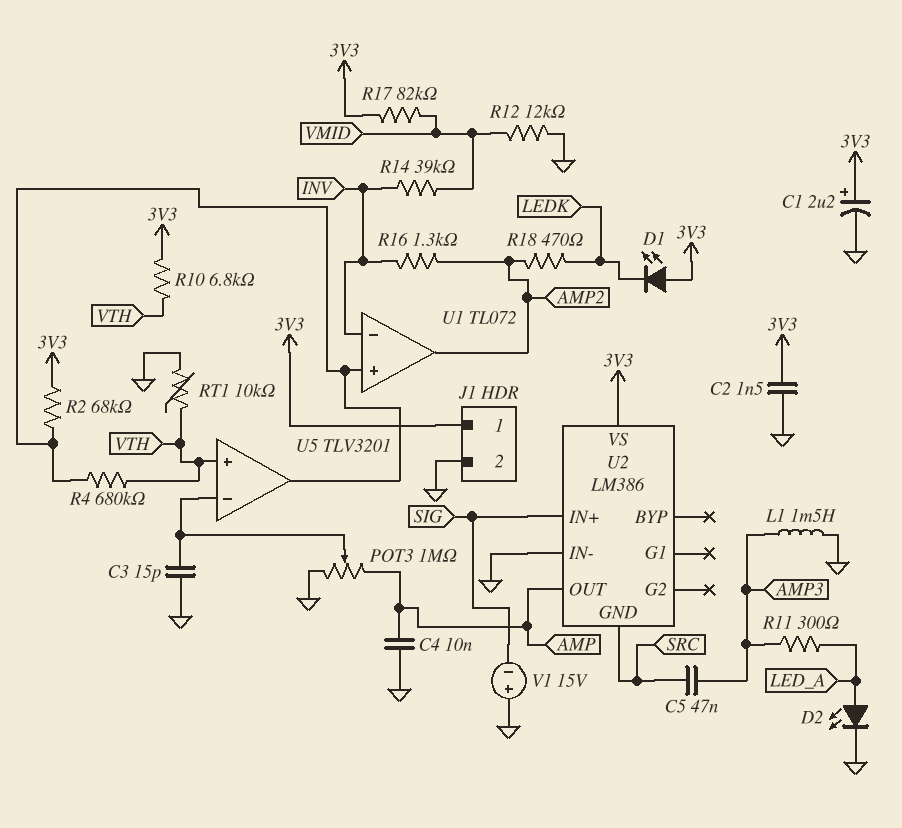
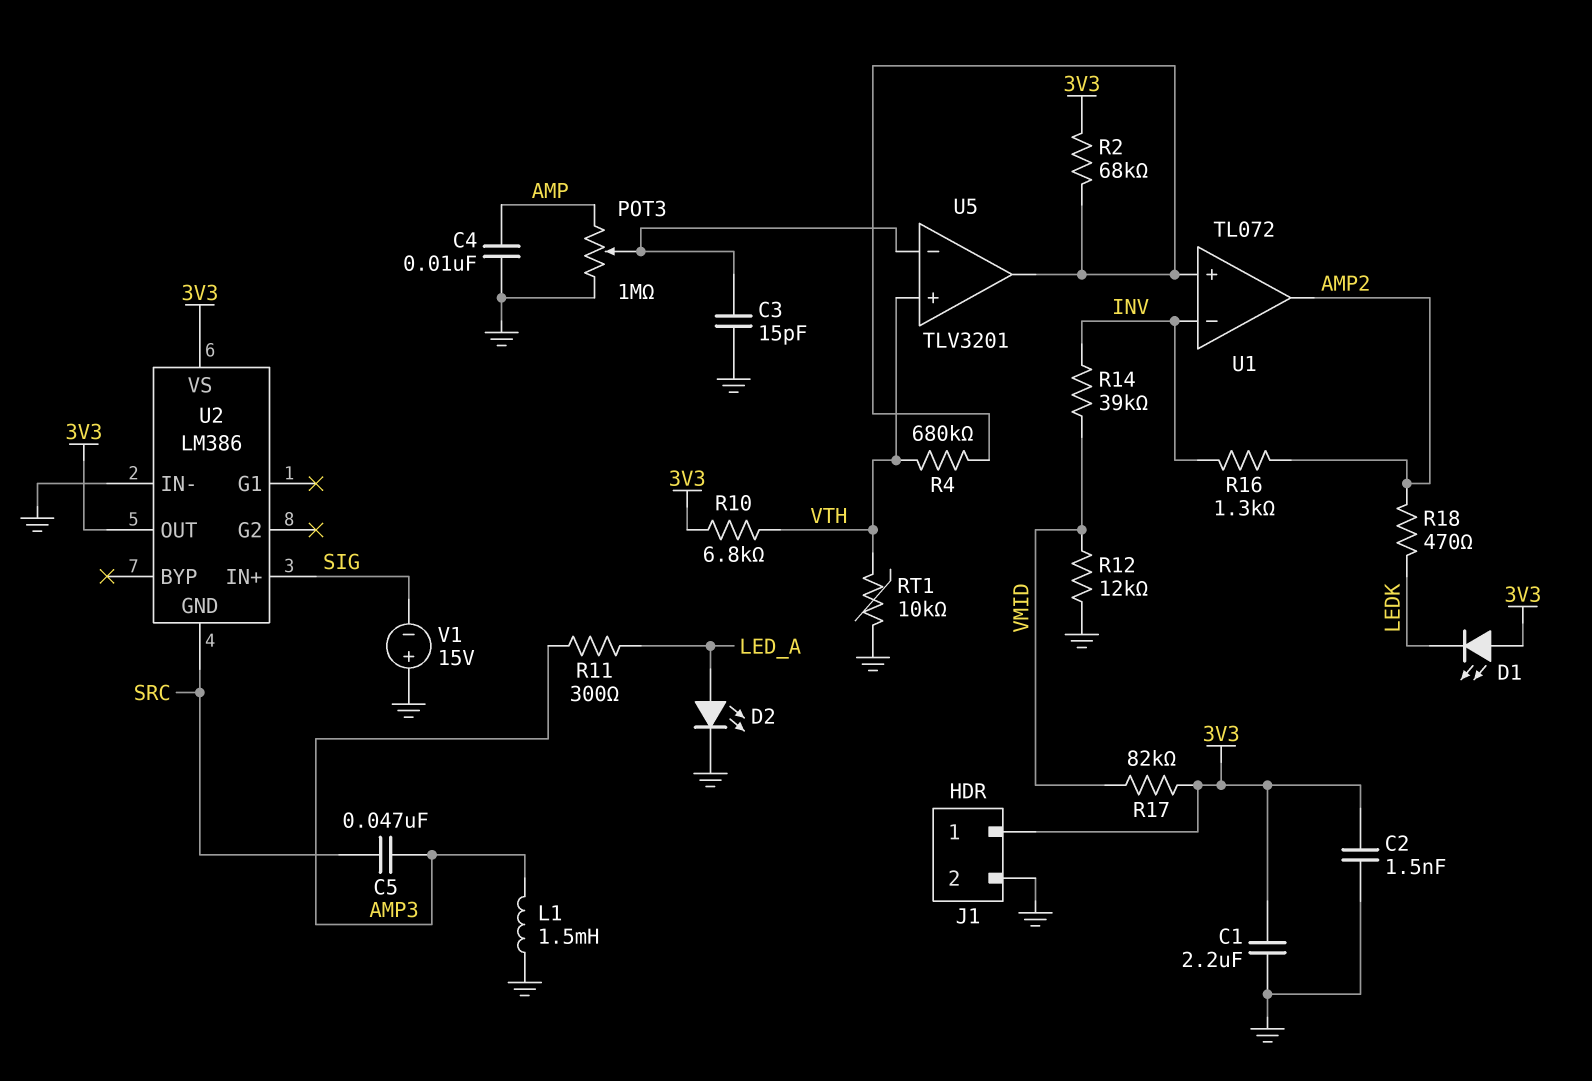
C1: 2.2uF (plus 3V3, minus GND) -> 2.2uF (3V3, GND)
U2 pin OUT: AMP -> 3V3

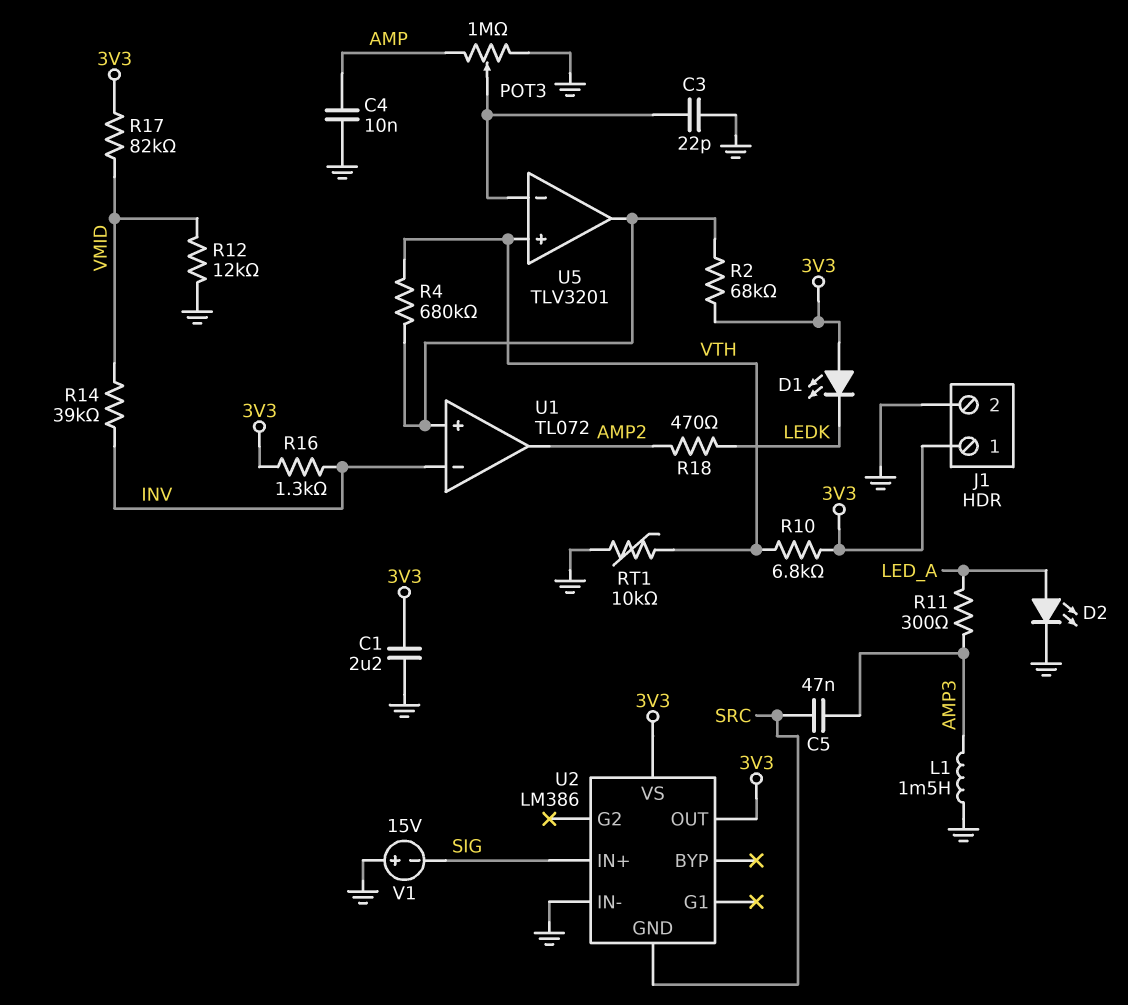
C2: 1.5nF (3V3, GND) -> none
C3: 15pF (GND, U5/in-) -> 22pF (GND, U5/in-)
R16: 1.3k (AMP2, INV) -> 1.3k (3V3, INV)

